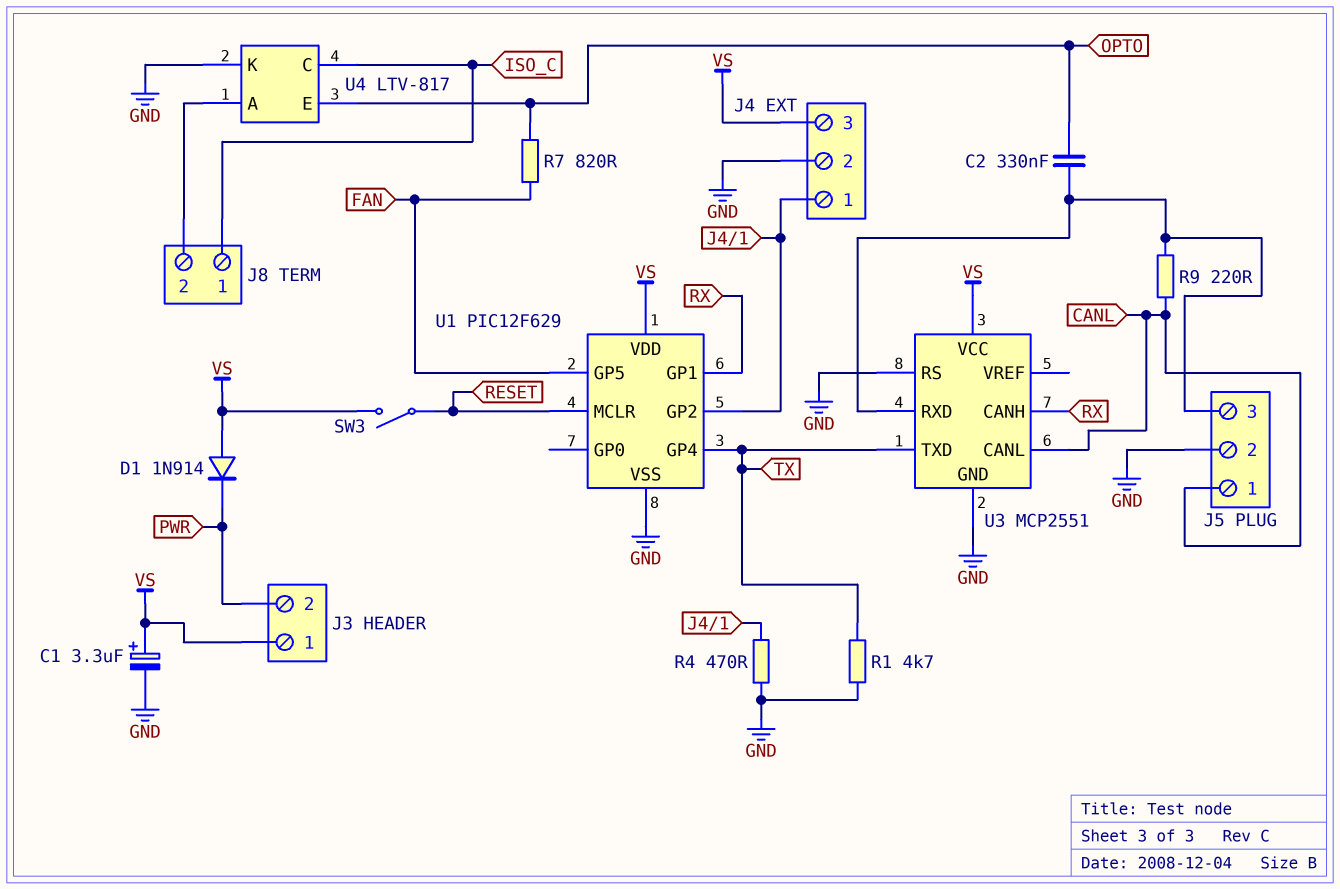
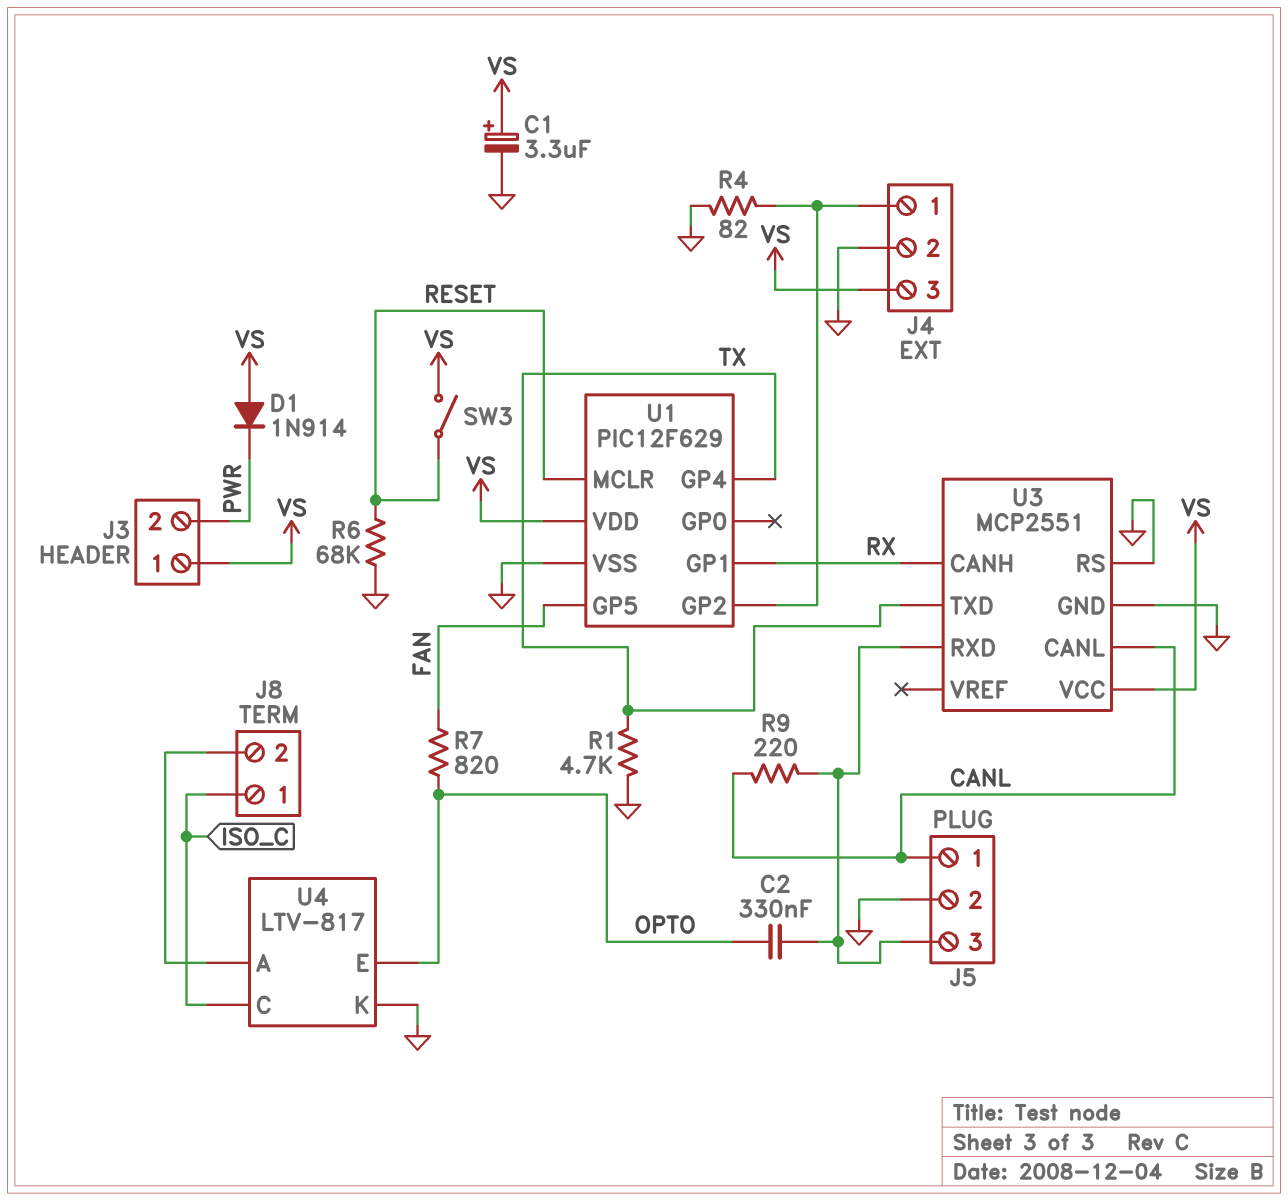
R4: 470 (GND, J4/1) -> 82 (GND, J4/1)
R6: none -> 68k (GND, RESET)

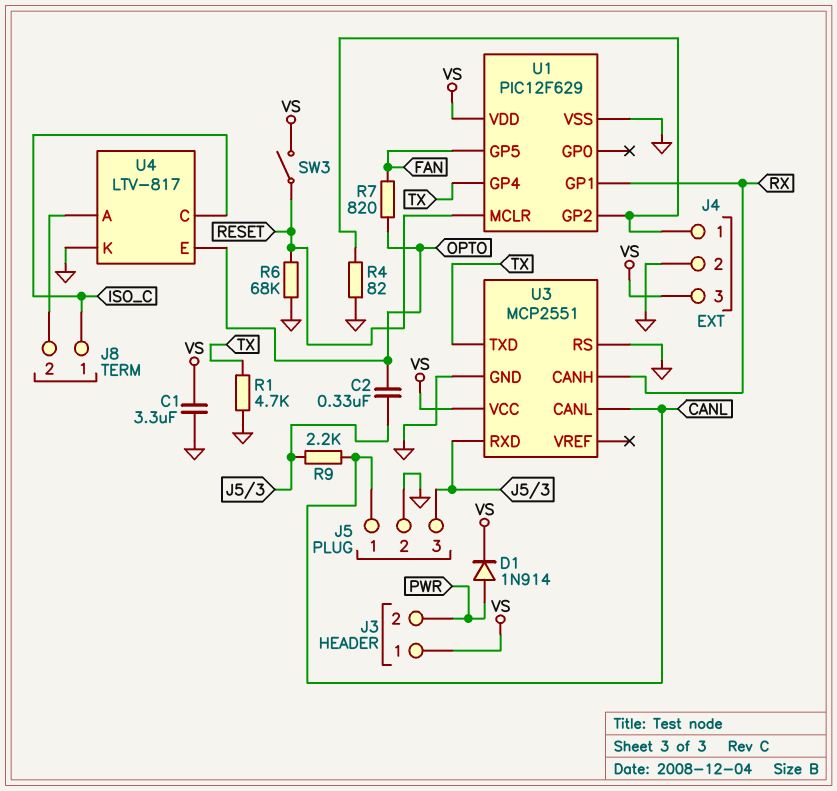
C1: 3.3uF (plus VS, minus GND) -> 3.3uF (GND, VS)
D1: diode 1N914 (A VS, K PWR) -> diode 1N914 (A PWR, K VS)
R9: 220 (CANL, J5/3) -> 2.2k (CANL, J5/3)

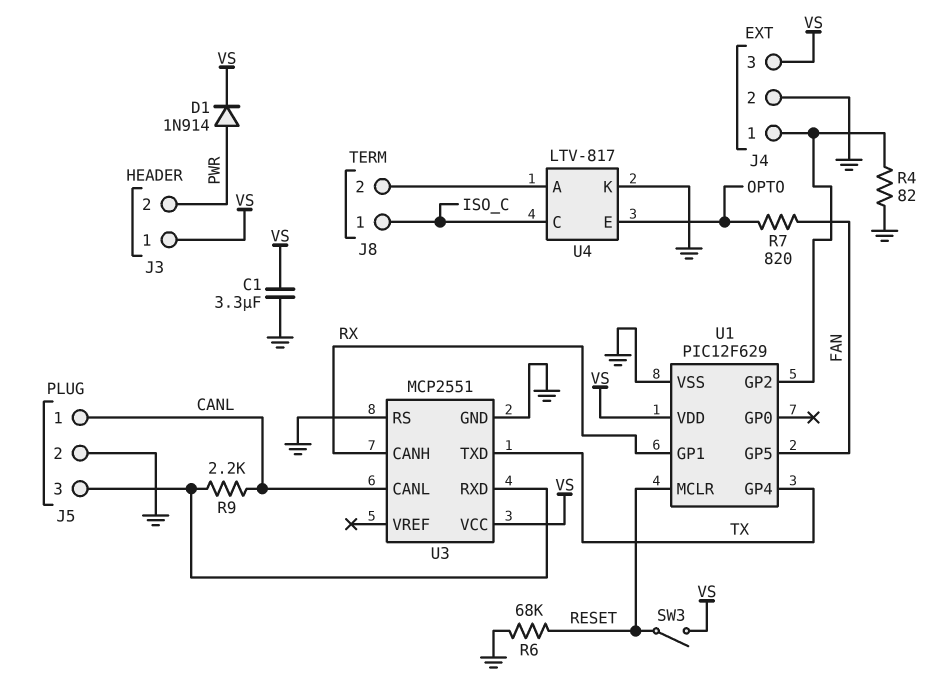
C2: 330nF (J5/3, OPTO) -> none
R1: 4.7k (GND, TX) -> none

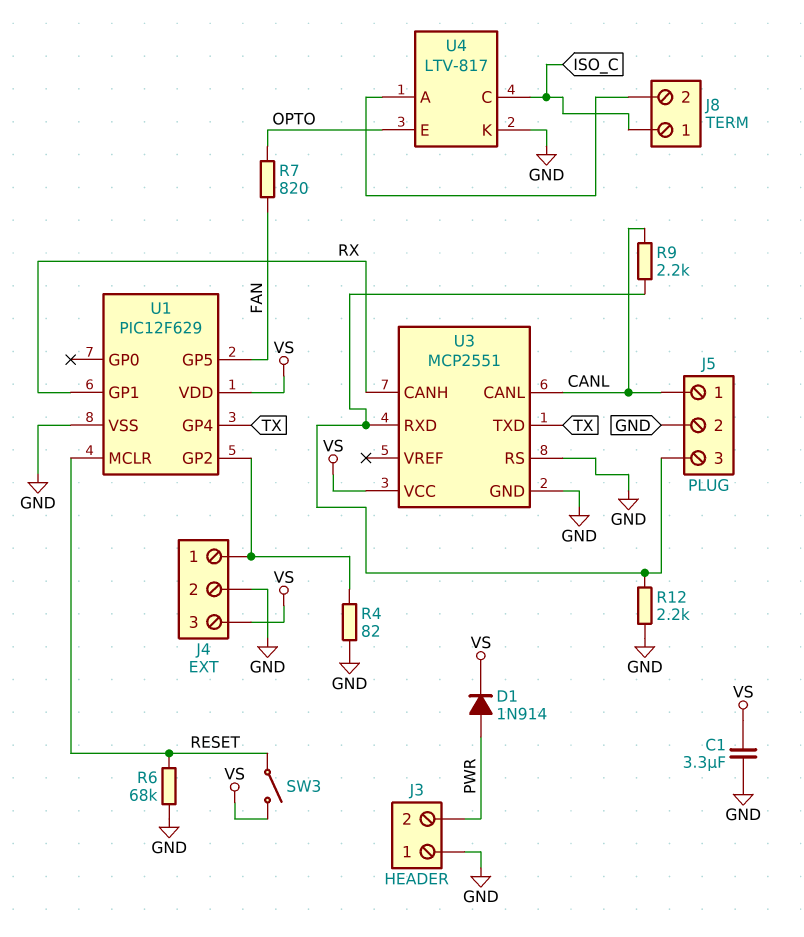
J3 pin 1: VS -> GND
R12: none -> 2.2k (GND, J5/3)

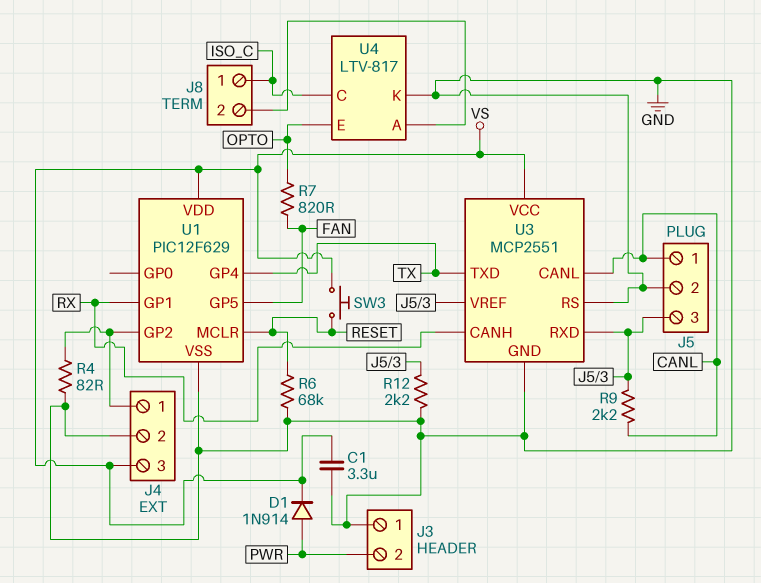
SW3: switch (RESET, VS) -> button (RESET, VS)
U3 pin VREF: none -> J5/3

